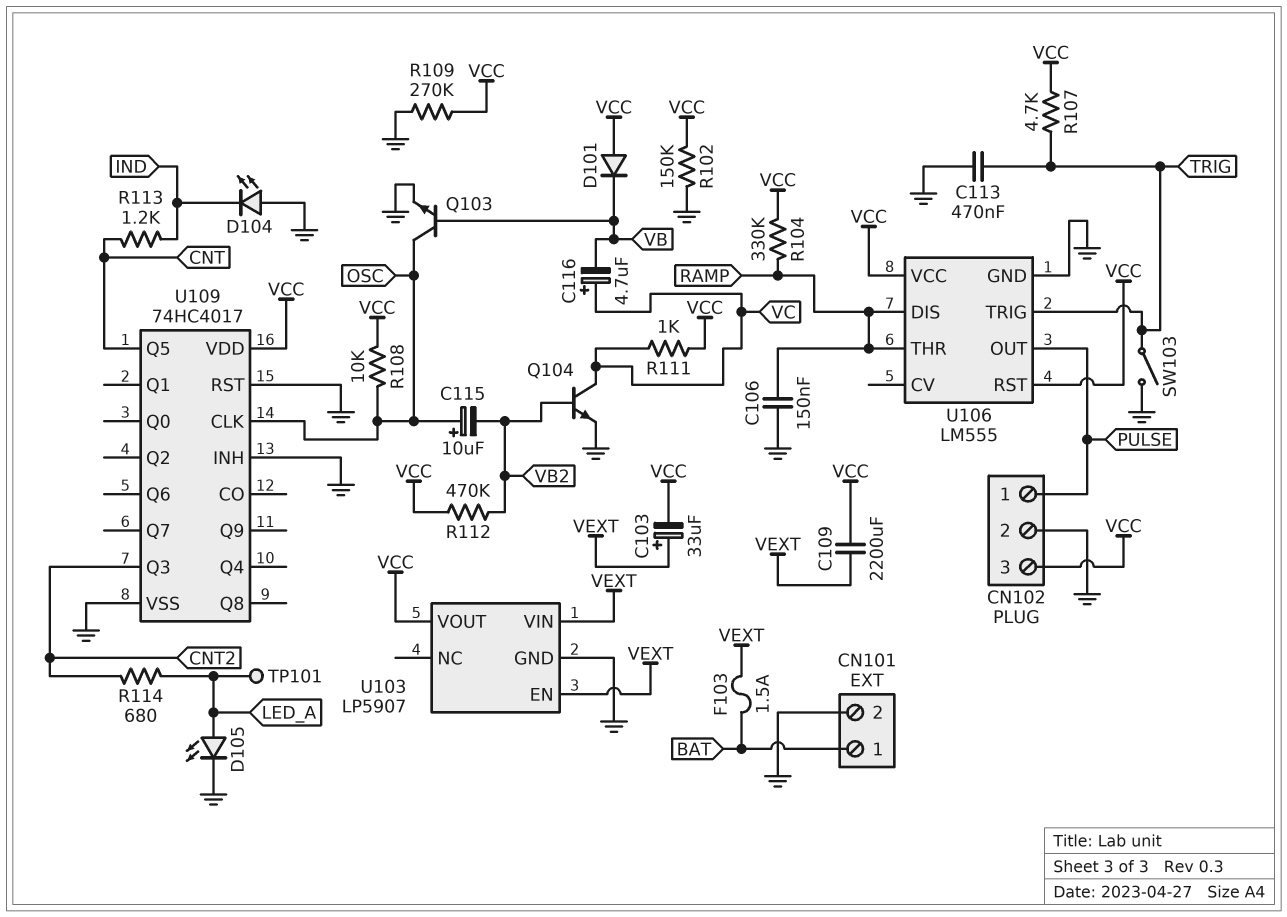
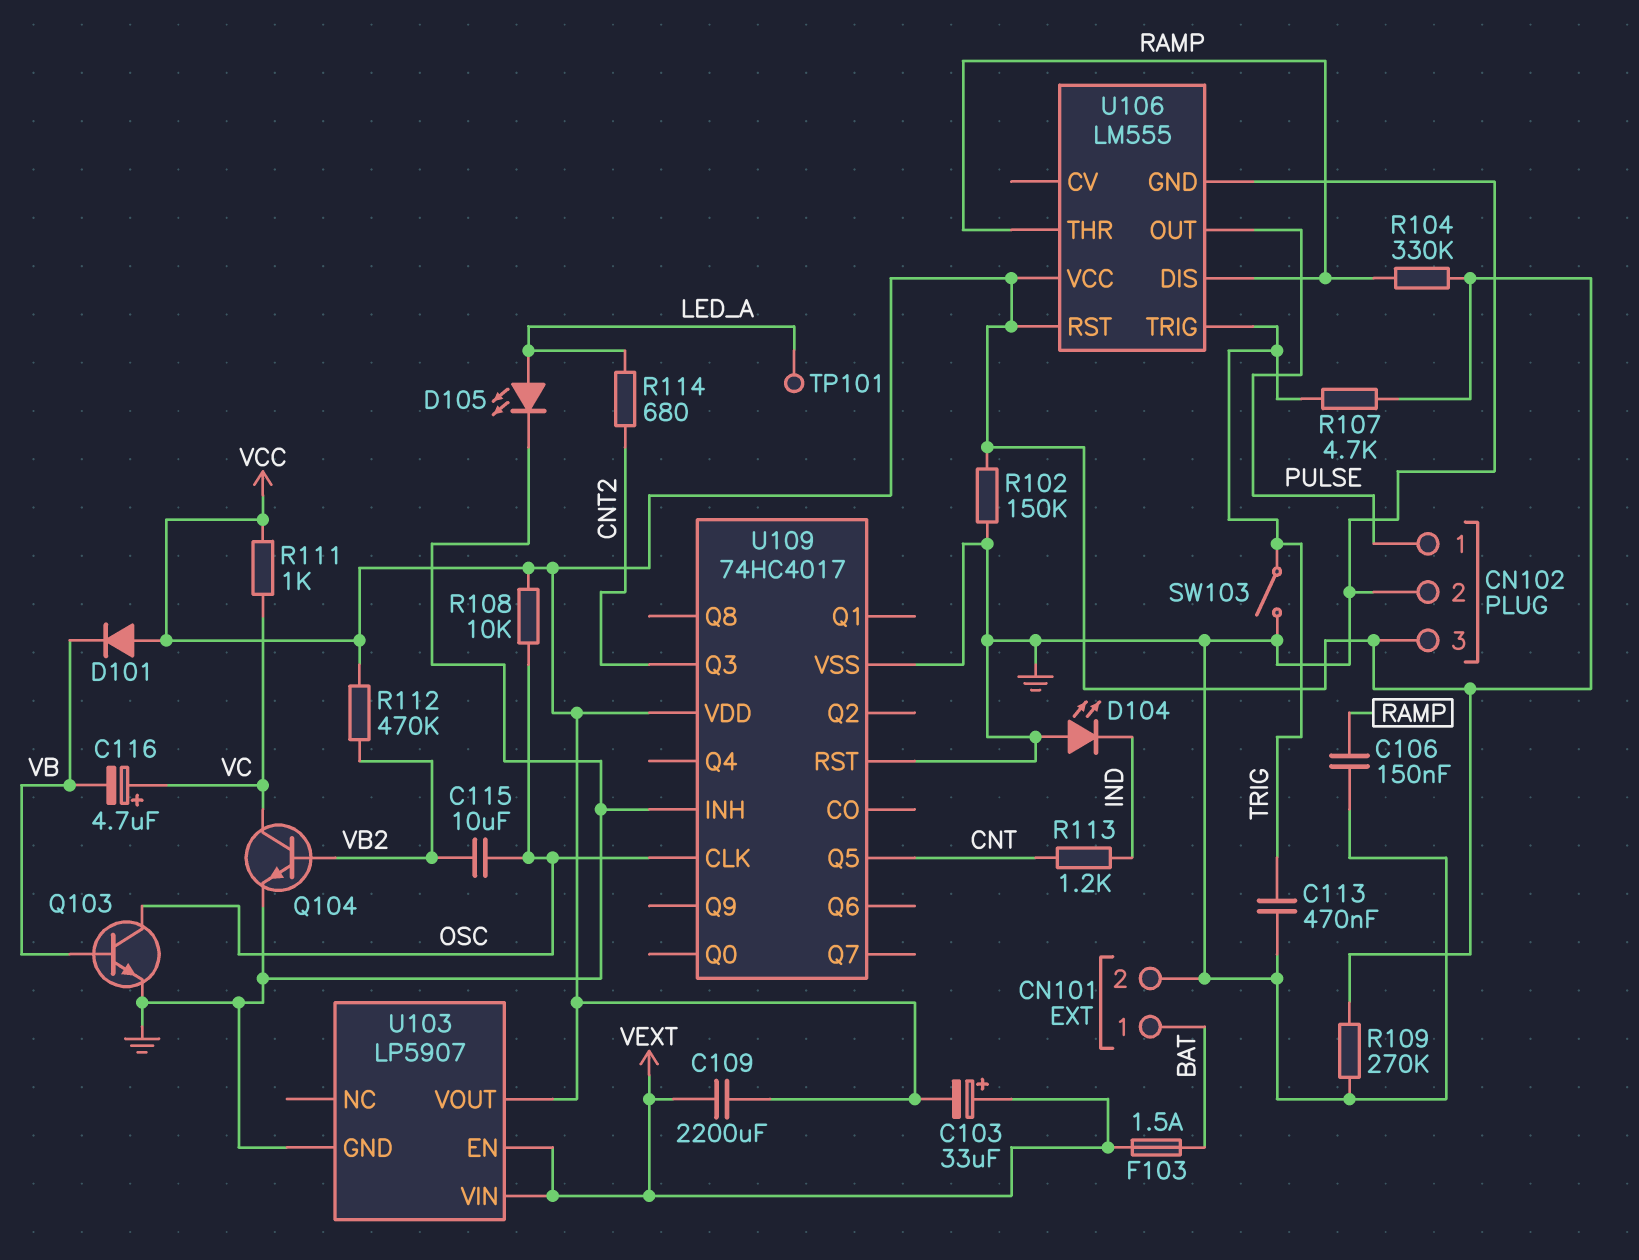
C115: 10uF (plus OSC, minus VB2) -> 10uF (OSC, VB2)

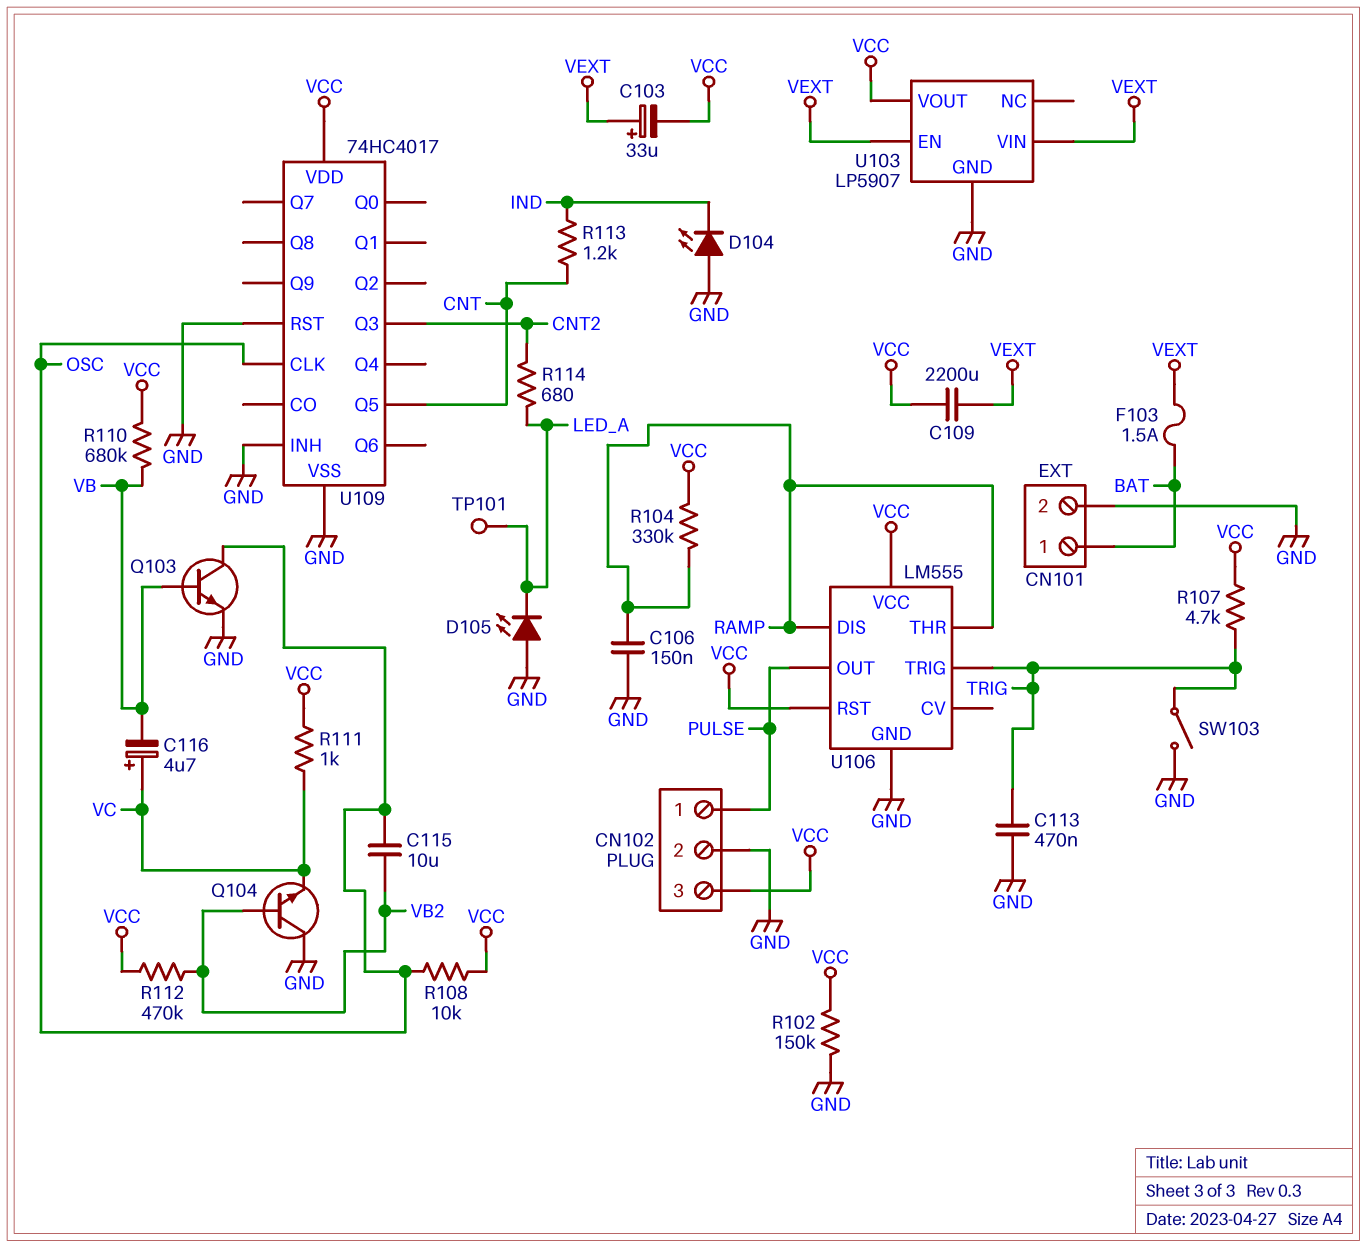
D101: diode (A VCC, K VB) -> none
D105: LED (A LED_A, K GND) -> LED (A GND, K LED_A)
Q104: NPN (B VB2, C VC, E GND) -> NPN (B VB2, C GND, E VC)
R109: 270k (GND, VCC) -> none
R110: none -> 680k (VB, VCC)

